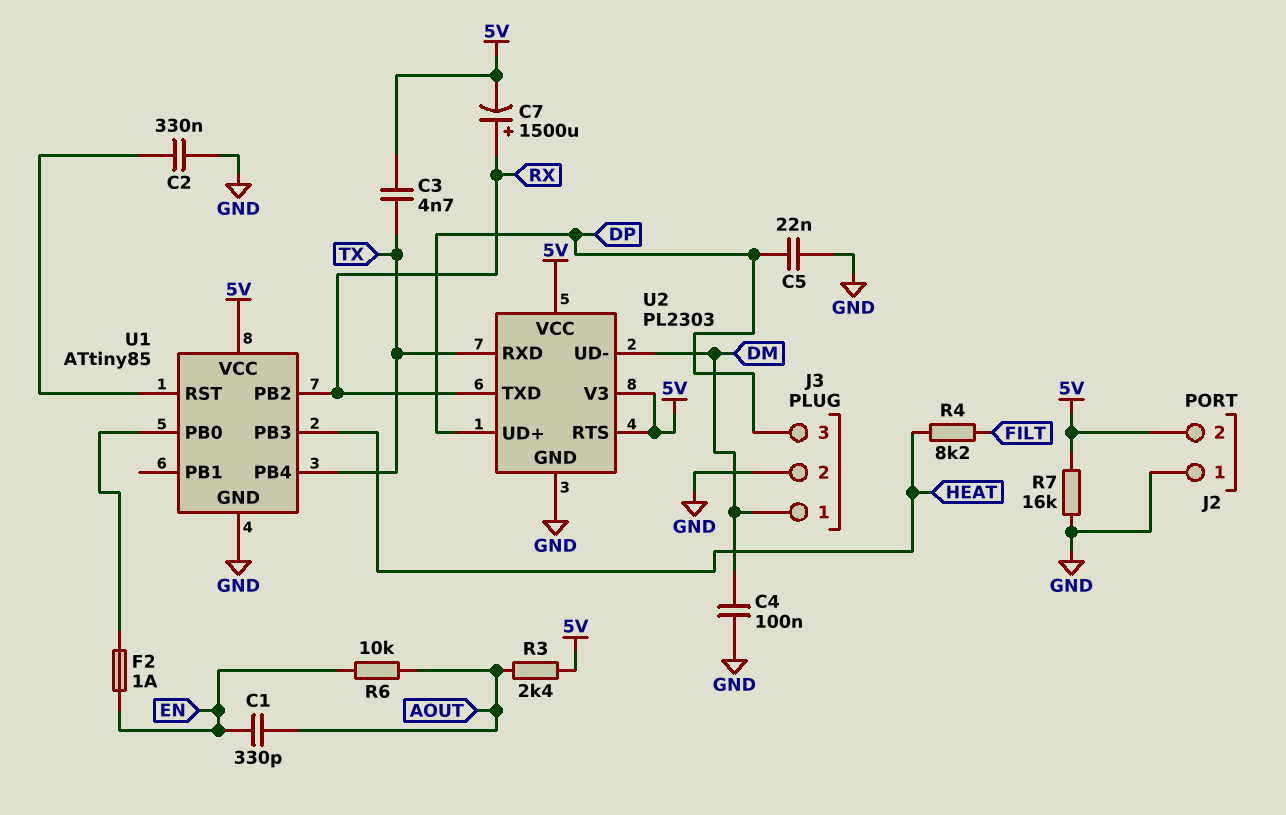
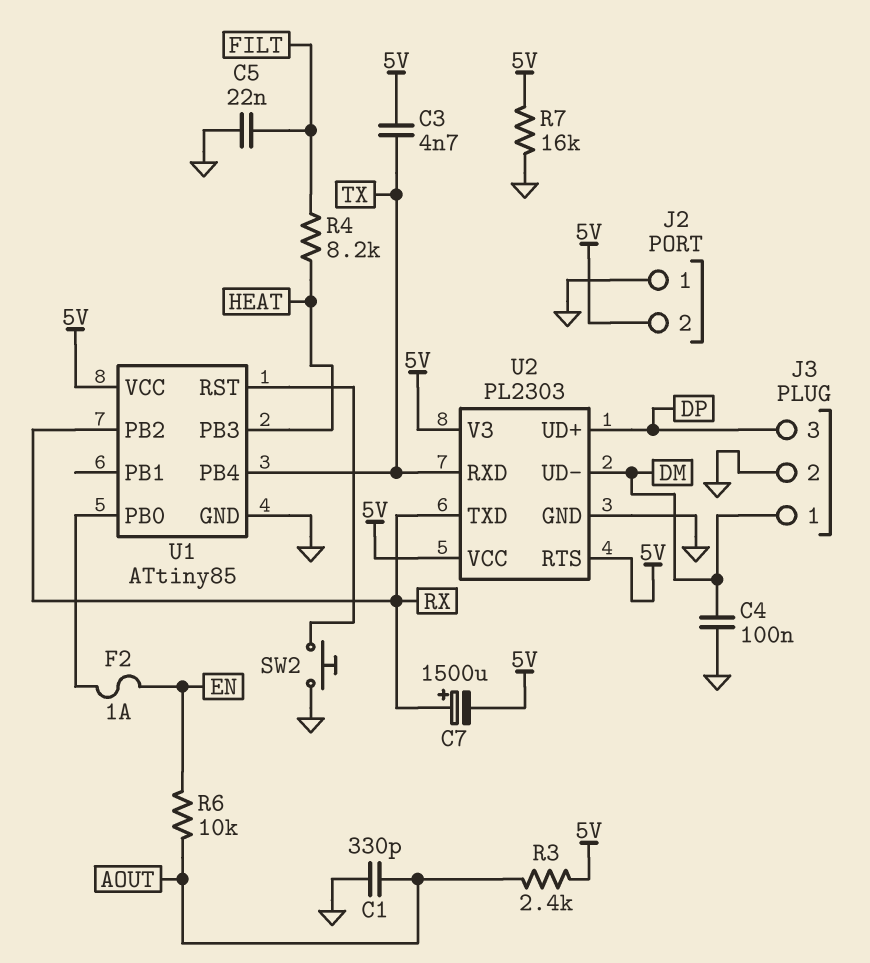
C1: 330pF (AOUT, EN) -> 330pF (AOUT, GND)
C2: 330nF (GND, U1/RST) -> none
C5: 22nF (DP, GND) -> 22nF (FILT, GND)
SW2: none -> button (GND, U1/RST)

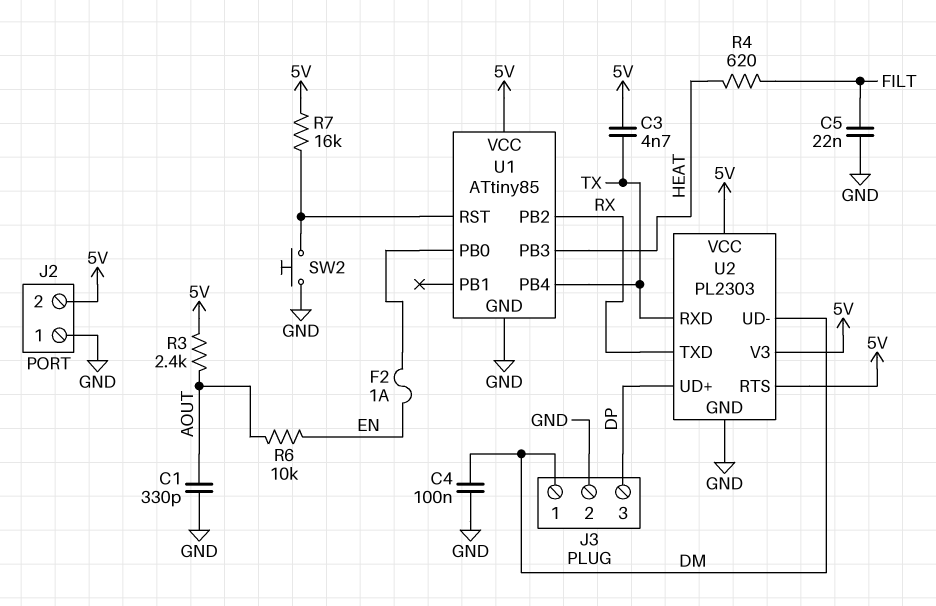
C7: 1500uF (plus RX, minus 5V) -> none
R4: 8.2k (FILT, HEAT) -> 620 (FILT, HEAT)
R7: 16k (5V, GND) -> 16k (5V, U1/RST)

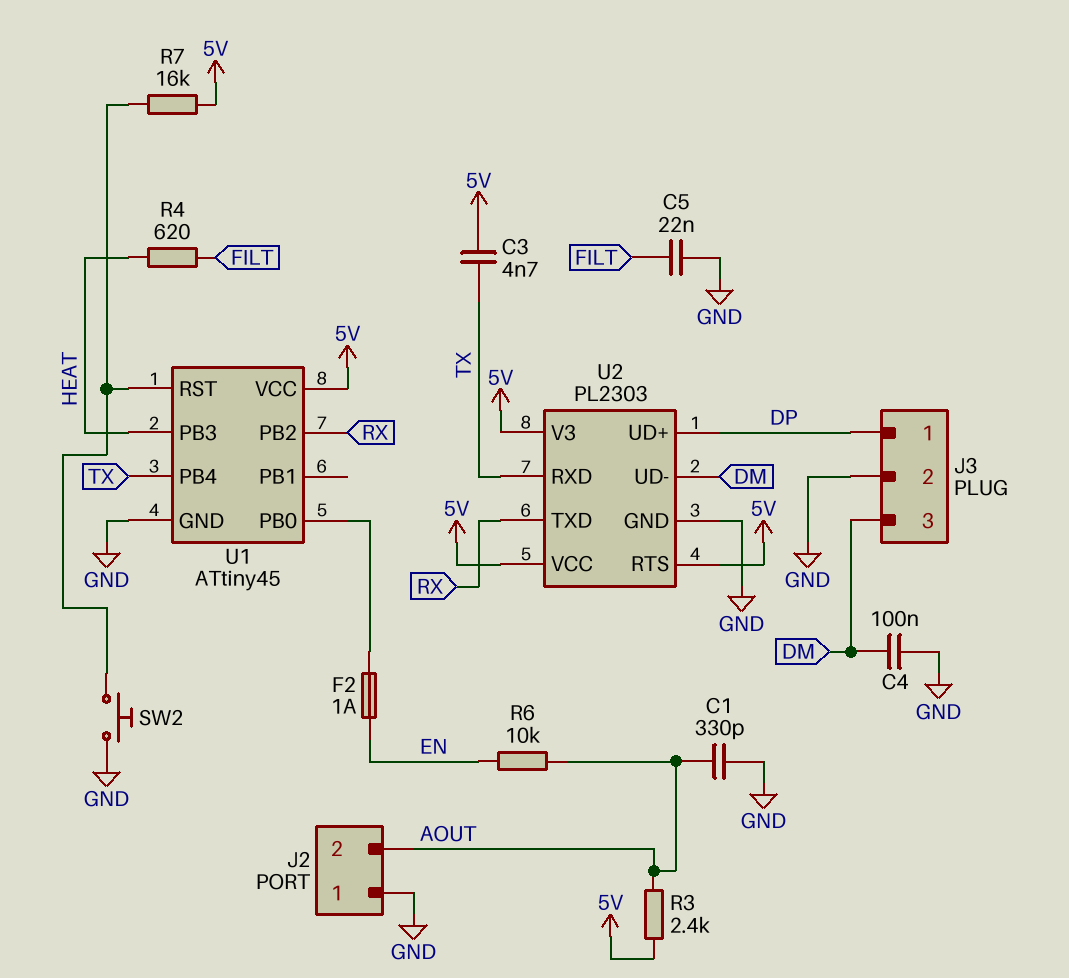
J2 pin 2: 5V -> AOUT
J3 pin 1: DM -> DP
J3 pin 3: DP -> DM
U1: ATtiny85 -> ATtiny45

